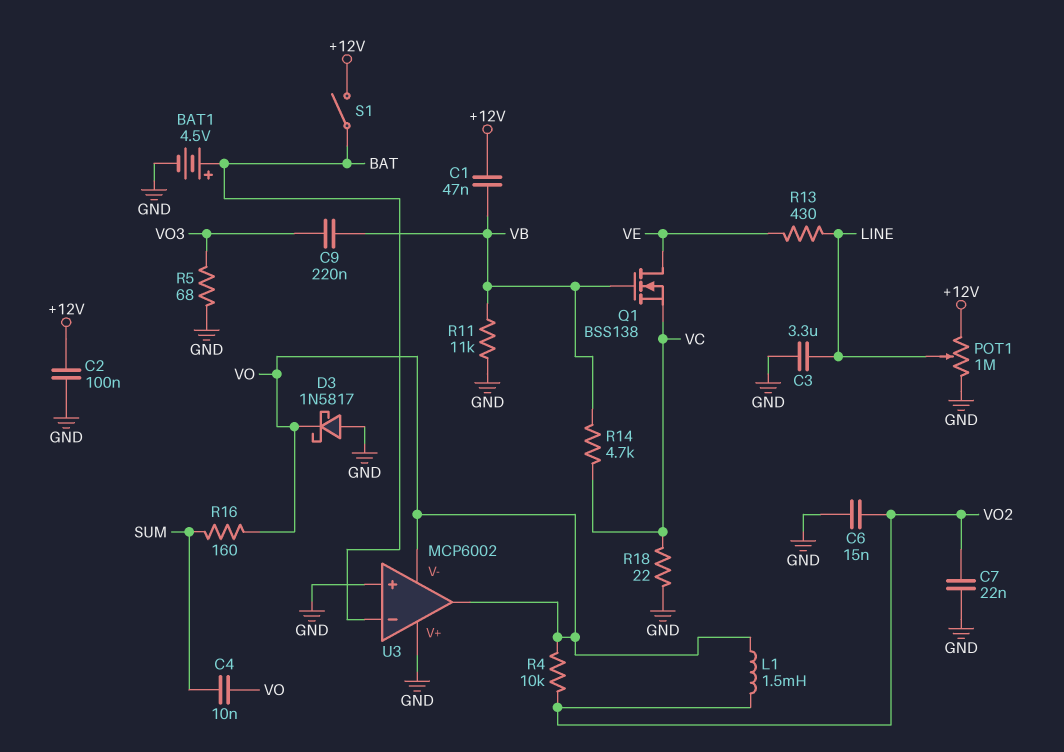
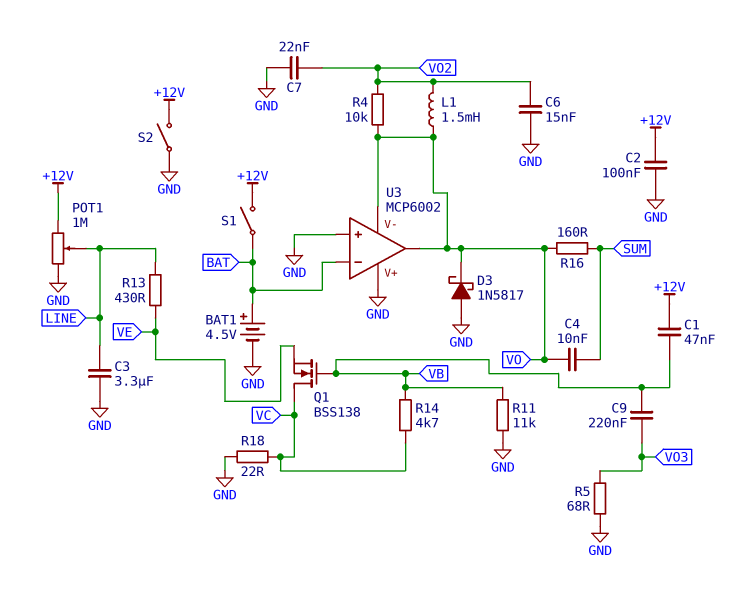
Q1: NMOS BSS138 (G VB, D VE, S VC) -> NMOS BSS138 (G VB, D VC, S VE)
S2: none -> switch (+12V, GND)

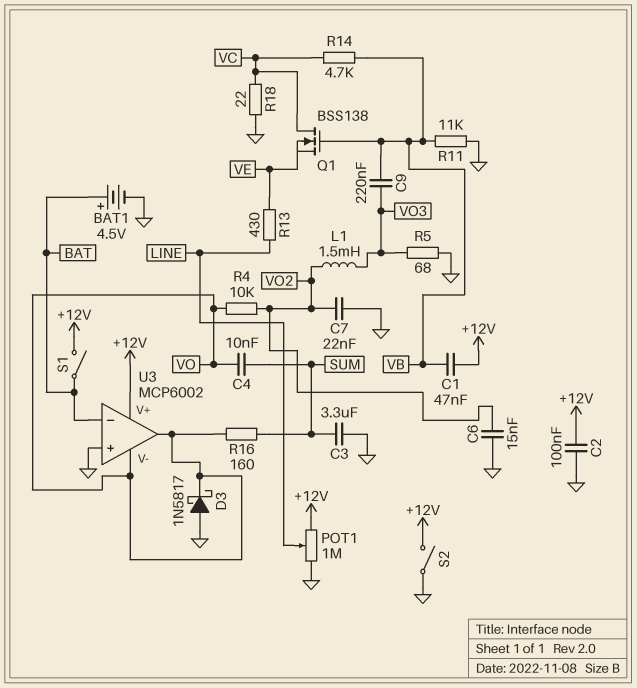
C3: 3.3uF (GND, LINE) -> 3.3uF (GND, SUM)
L1: 1.5mH (VO, VO2) -> 1.5mH (VO2, VO3)
U3 pin V+: GND -> +12V

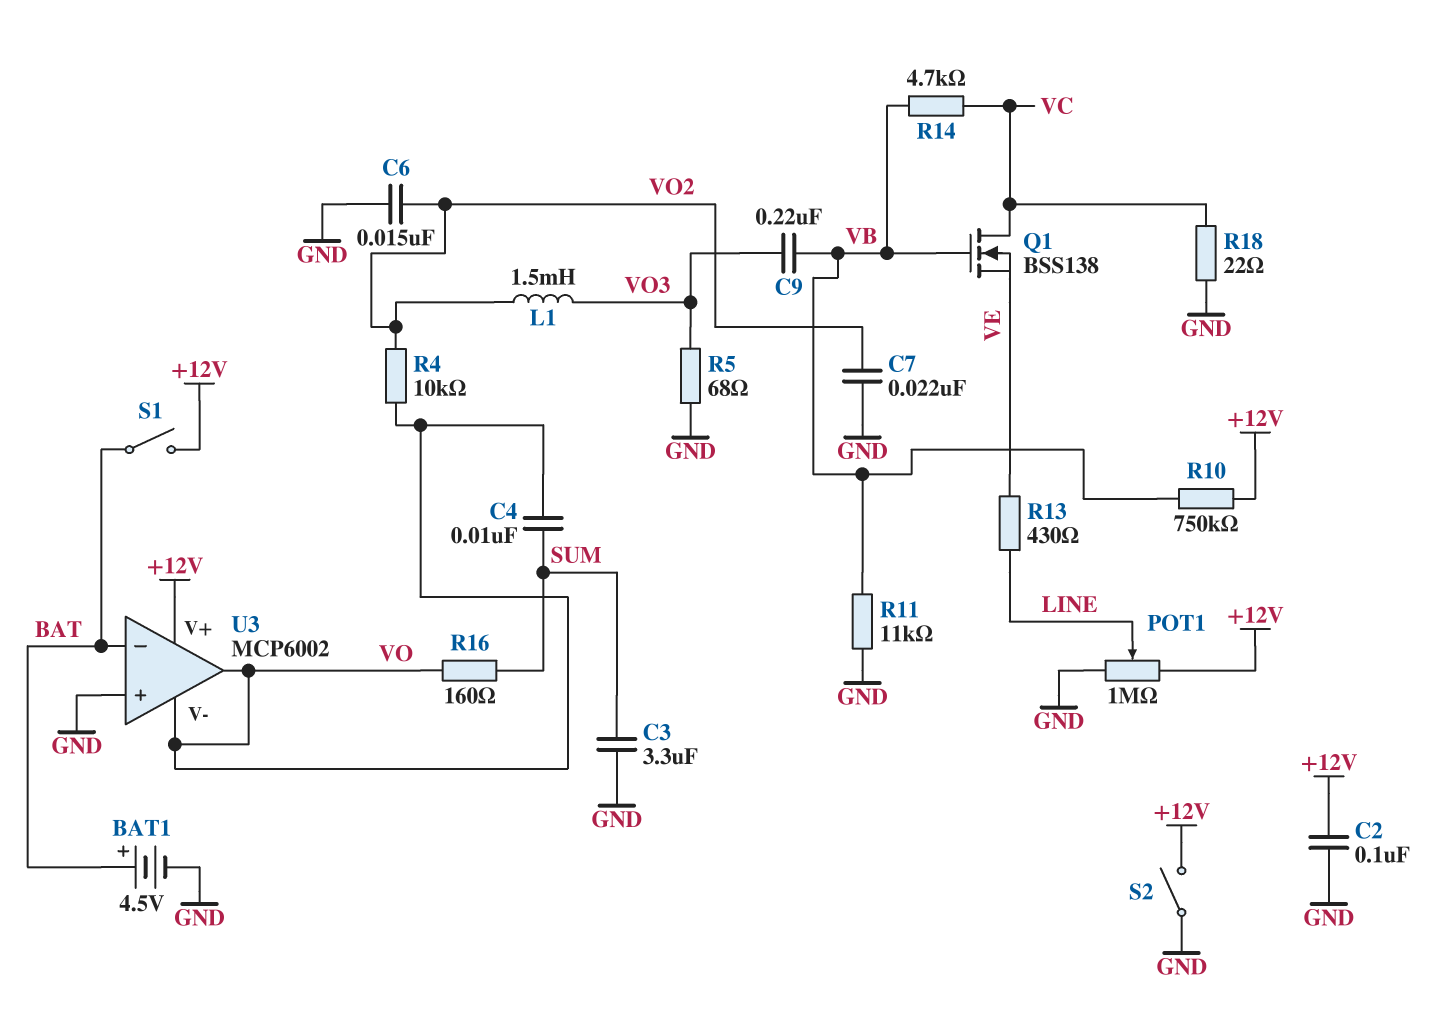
C1: 47nF (+12V, VB) -> none
D3: schottky 1N5817 (A GND, K VO) -> none
R10: none -> 750k (+12V, VB)

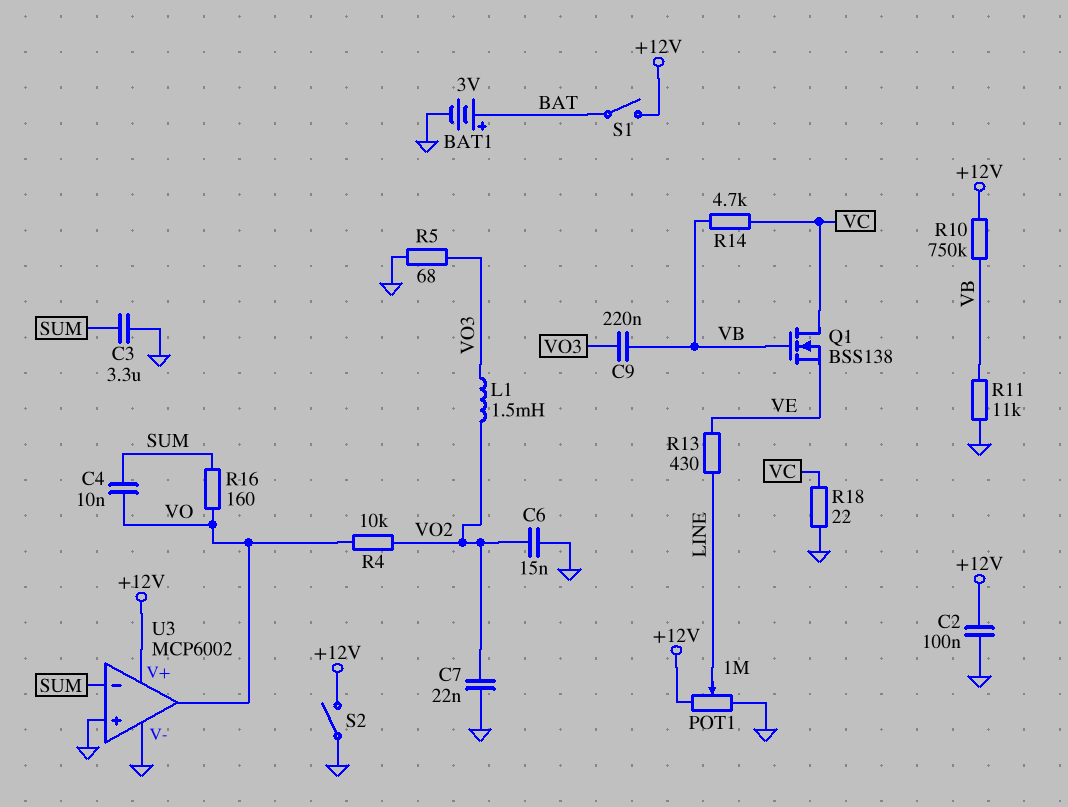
BAT1: 4.5V (plus BAT, minus GND) -> 3V (plus BAT, minus GND)
U3 pin V-: VO -> GND
U3 pin in-: BAT -> SUM

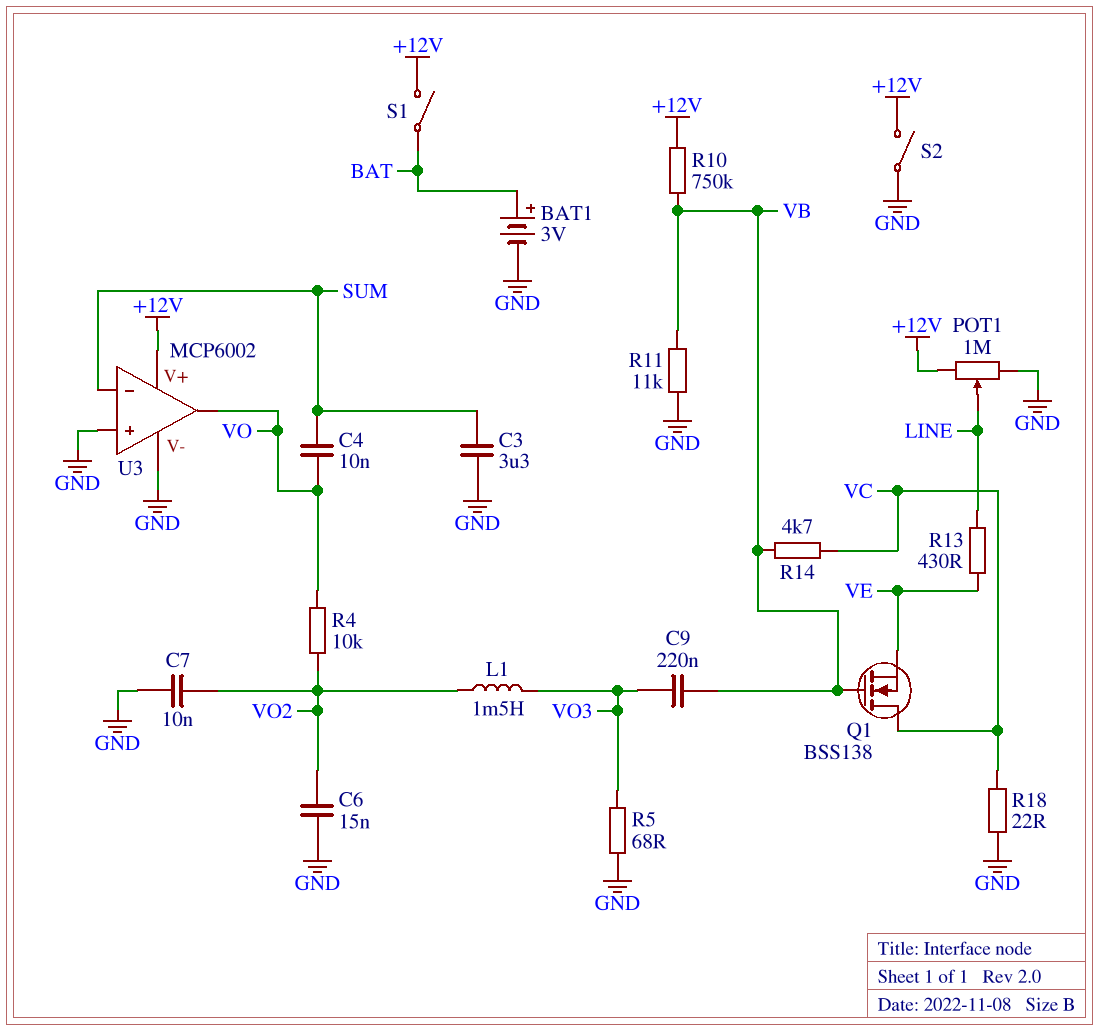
C2: 100nF (+12V, GND) -> none
C7: 22nF (GND, VO2) -> 10nF (GND, VO2)
R16: 160 (SUM, VO) -> none

